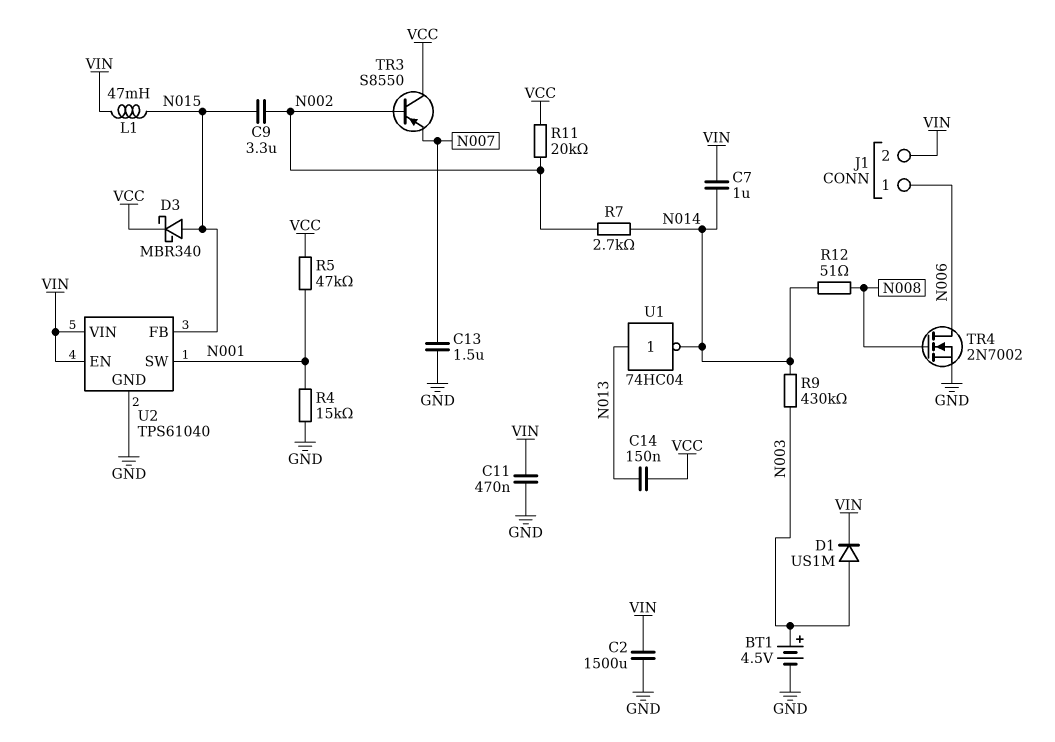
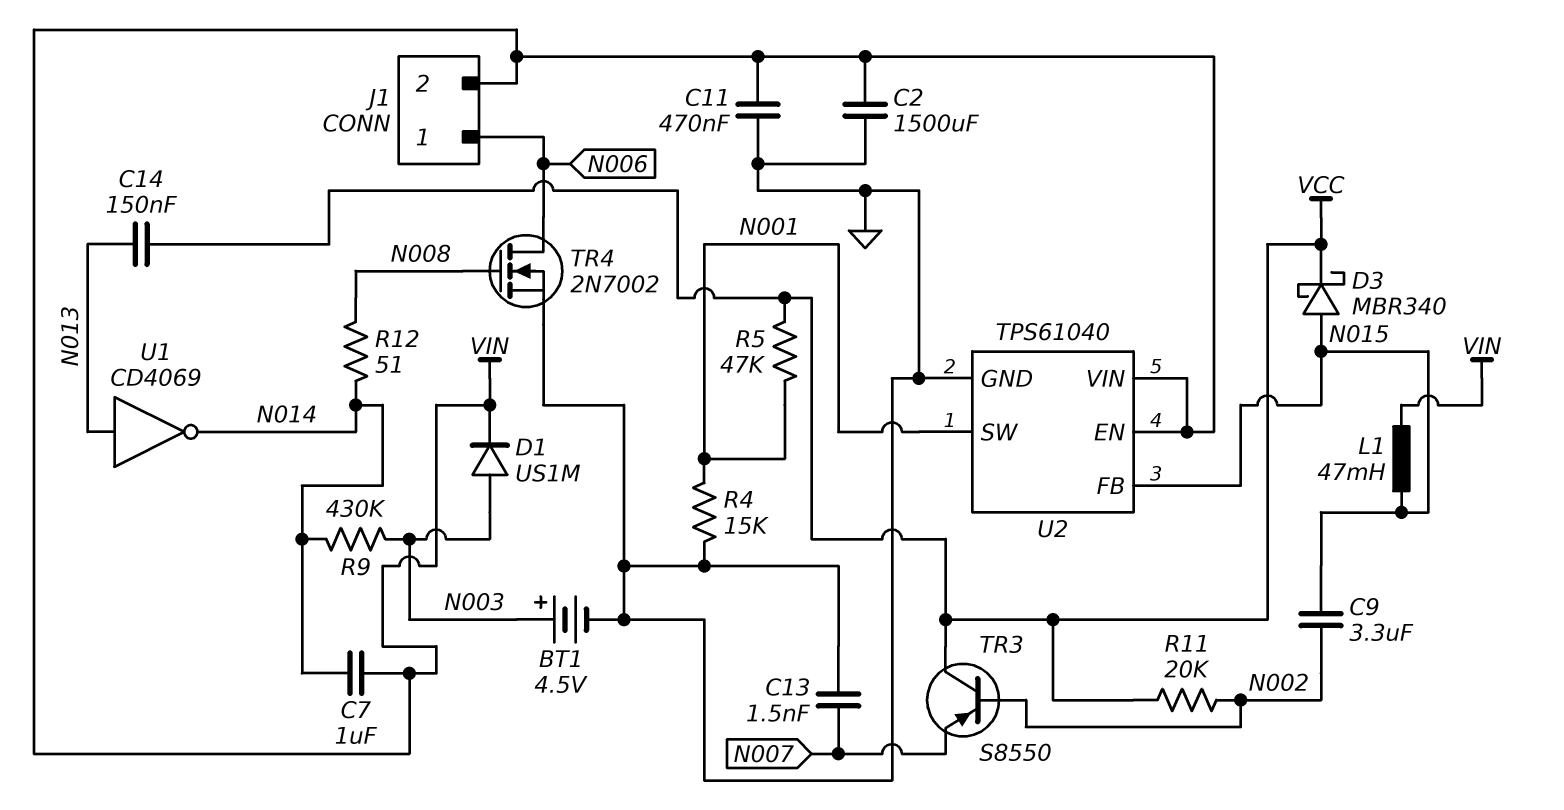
C13: 1.5uF (GND, N007) -> 1.5nF (GND, N007)
R7: 2.7k (N002, N014) -> none
U1: NOT 74HC04 (in N013, out N014) -> NOT CD4069 (in N013, out N014)

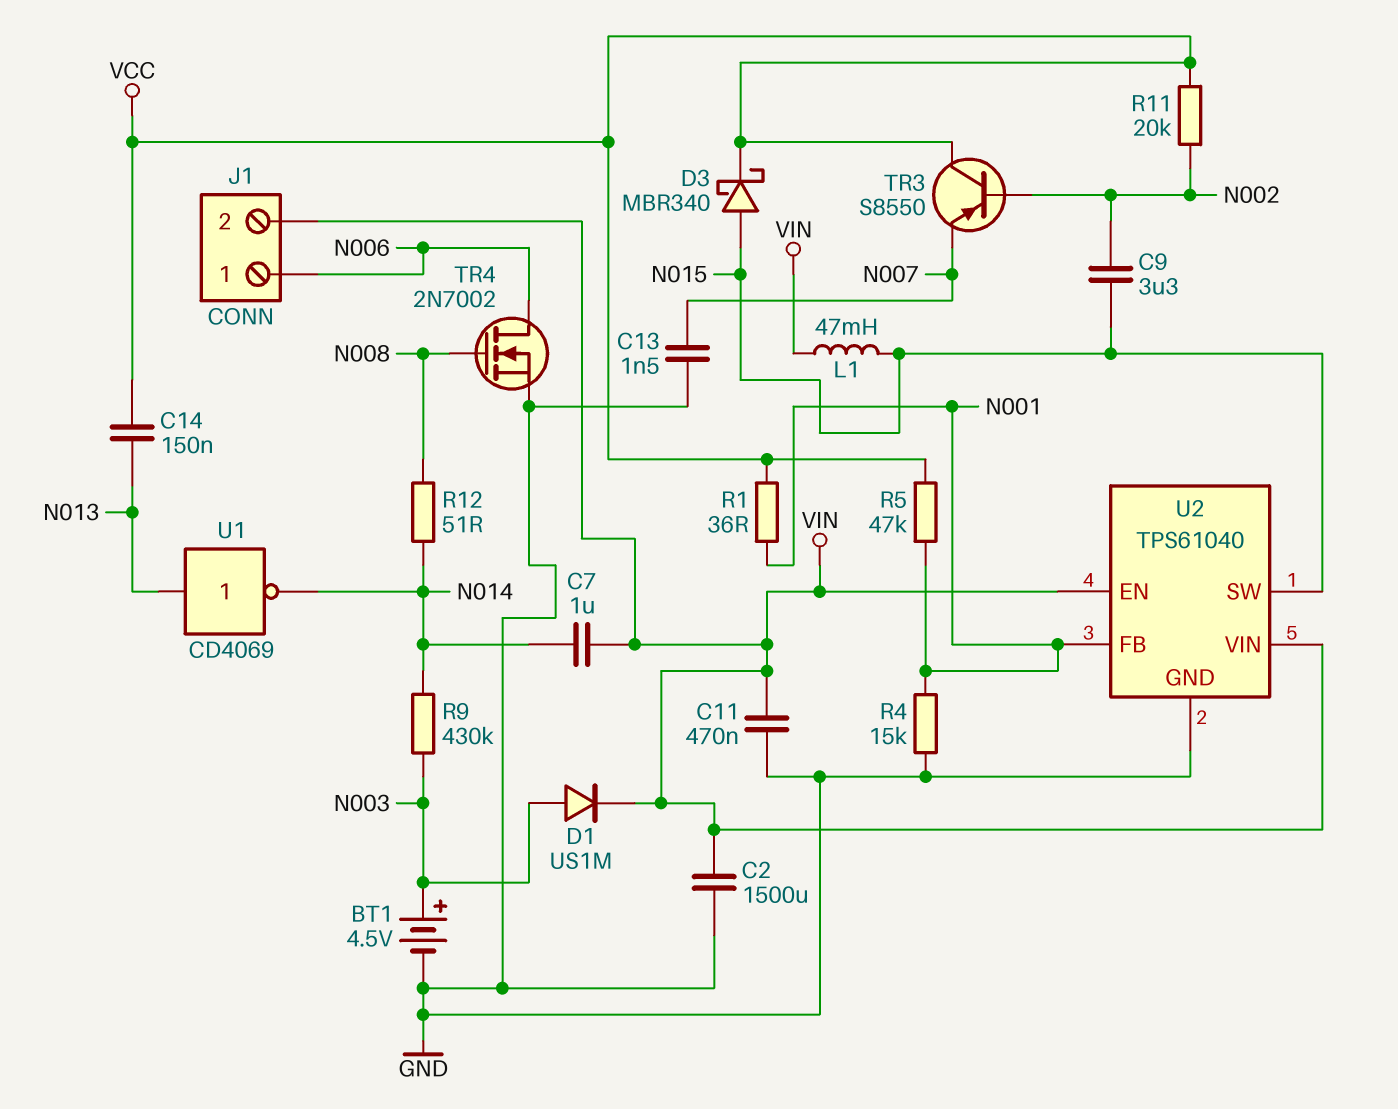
R1: none -> 36 (N001, VCC)
U2 pin FB: N015 -> N001
U2 pin SW: N001 -> N015

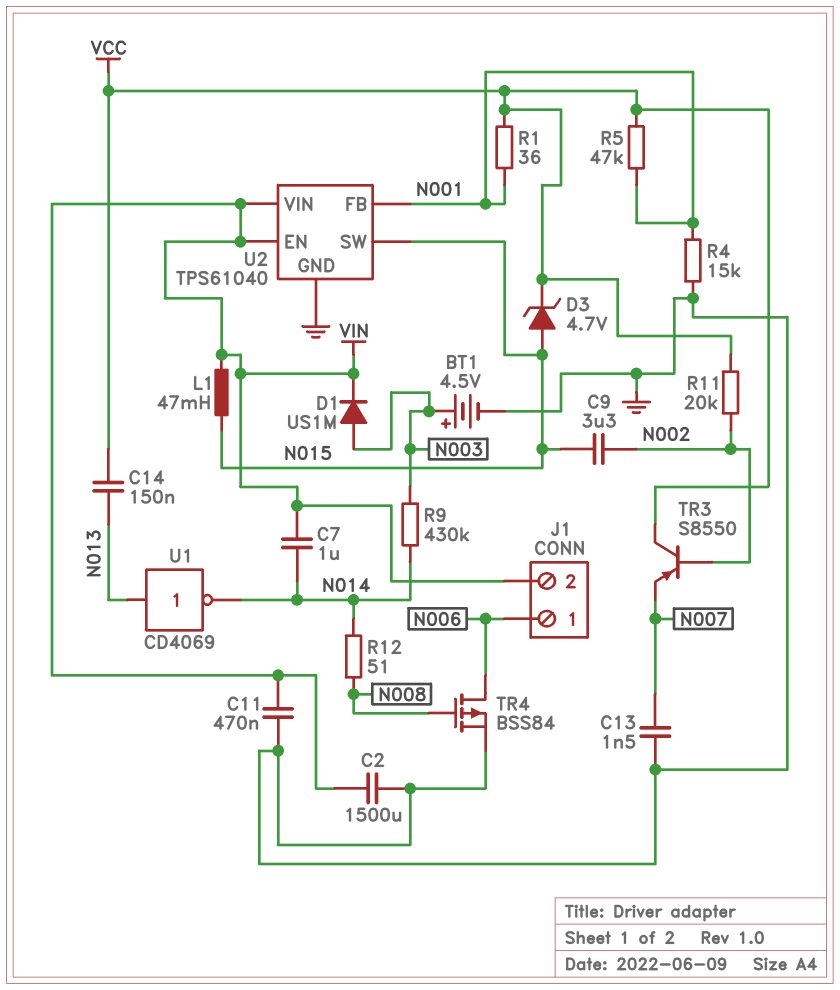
D3: schottky MBR340 (A N015, K VCC) -> zener 4.7V (A N015, K VCC)
TR4: NMOS 2N7002 (G N008, D N006, S GND) -> PMOS BSS84 (G N008, D N006, S GND)

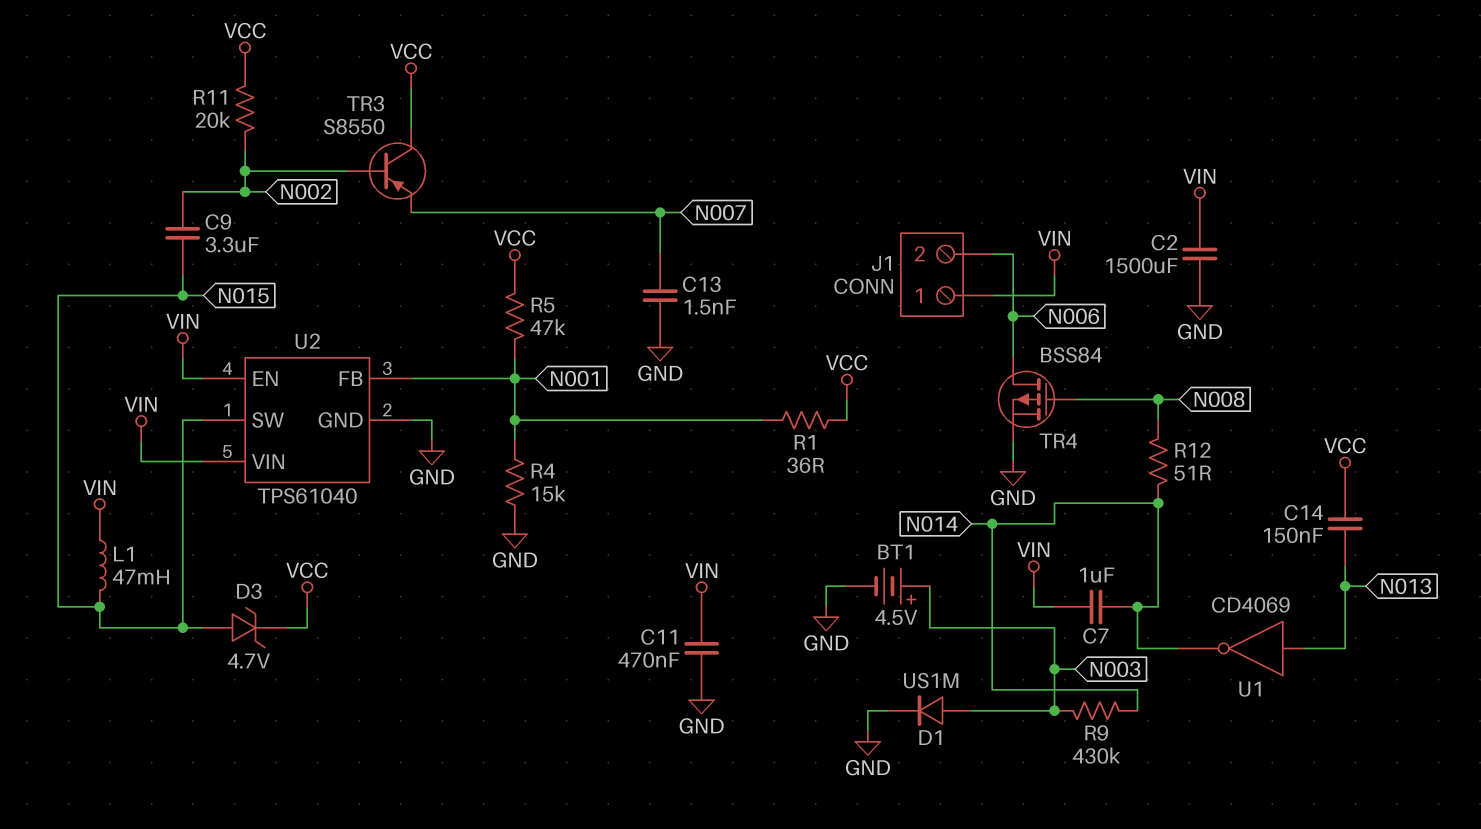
D1: diode US1M (A N003, K VIN) -> diode US1M (A N003, K GND)
J1 pin 1: N006 -> VIN
J1 pin 2: VIN -> N006

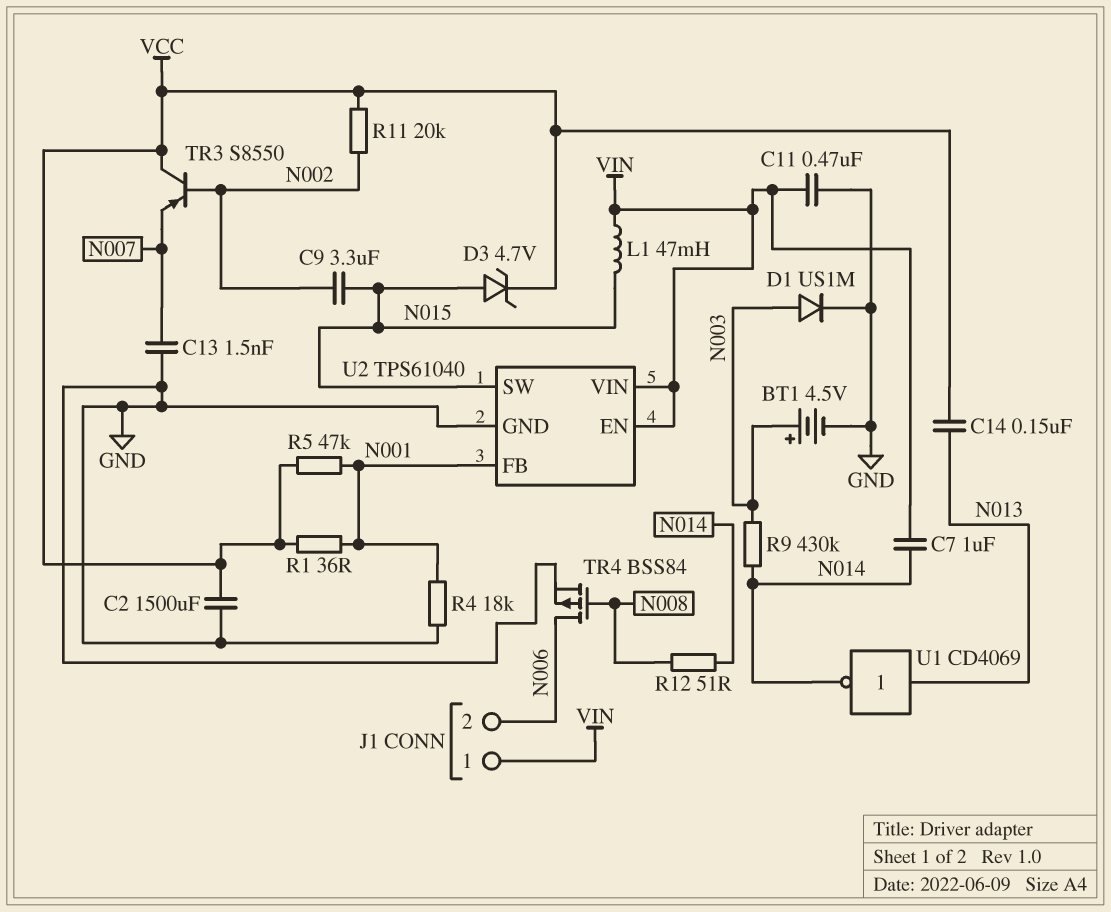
C2: 1500uF (GND, VIN) -> 1500uF (GND, VCC)
R4: 15k (GND, N001) -> 18k (GND, N001)

